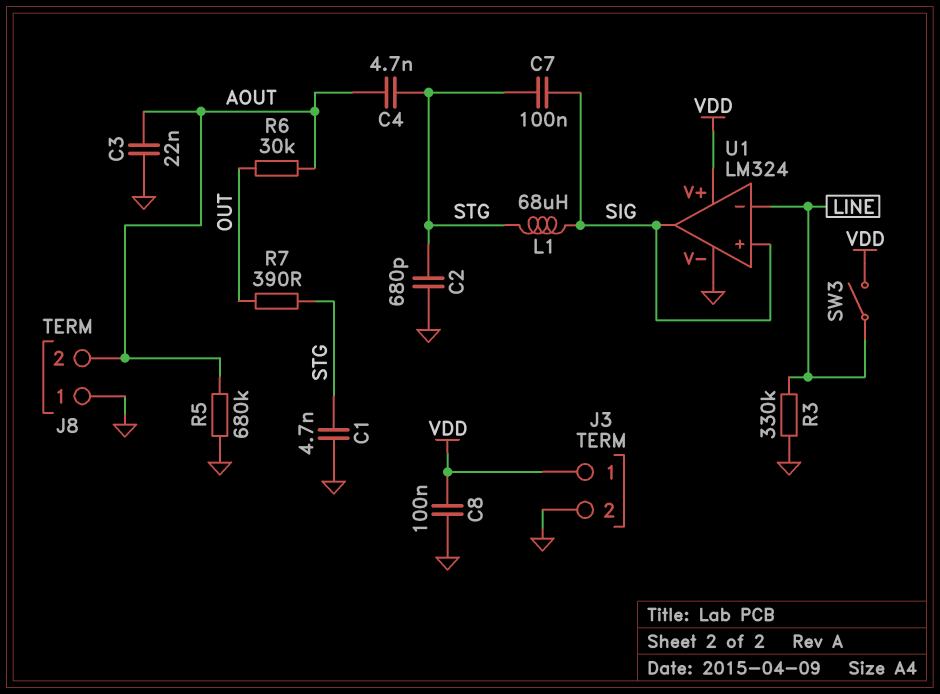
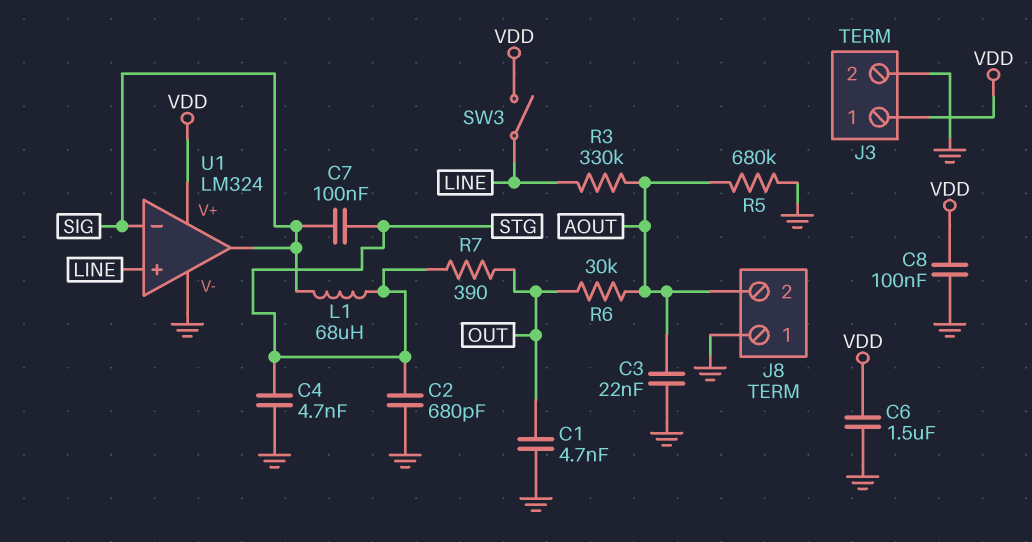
C1: 4.7nF (GND, STG) -> 4.7nF (GND, OUT)
C4: 4.7nF (AOUT, STG) -> 4.7nF (GND, STG)
C6: none -> 1.5uF (GND, VDD)
R3: 330k (GND, LINE) -> 330k (AOUT, LINE)
U1 pin in+: SIG -> LINE
U1 pin in-: LINE -> SIG

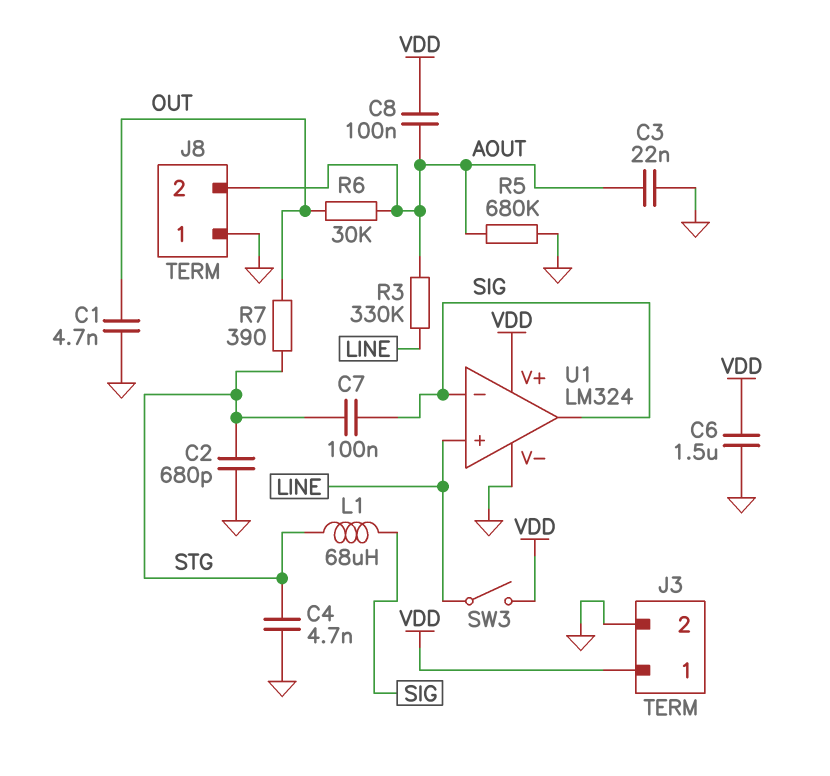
C8: 100nF (GND, VDD) -> 100nF (AOUT, VDD)

